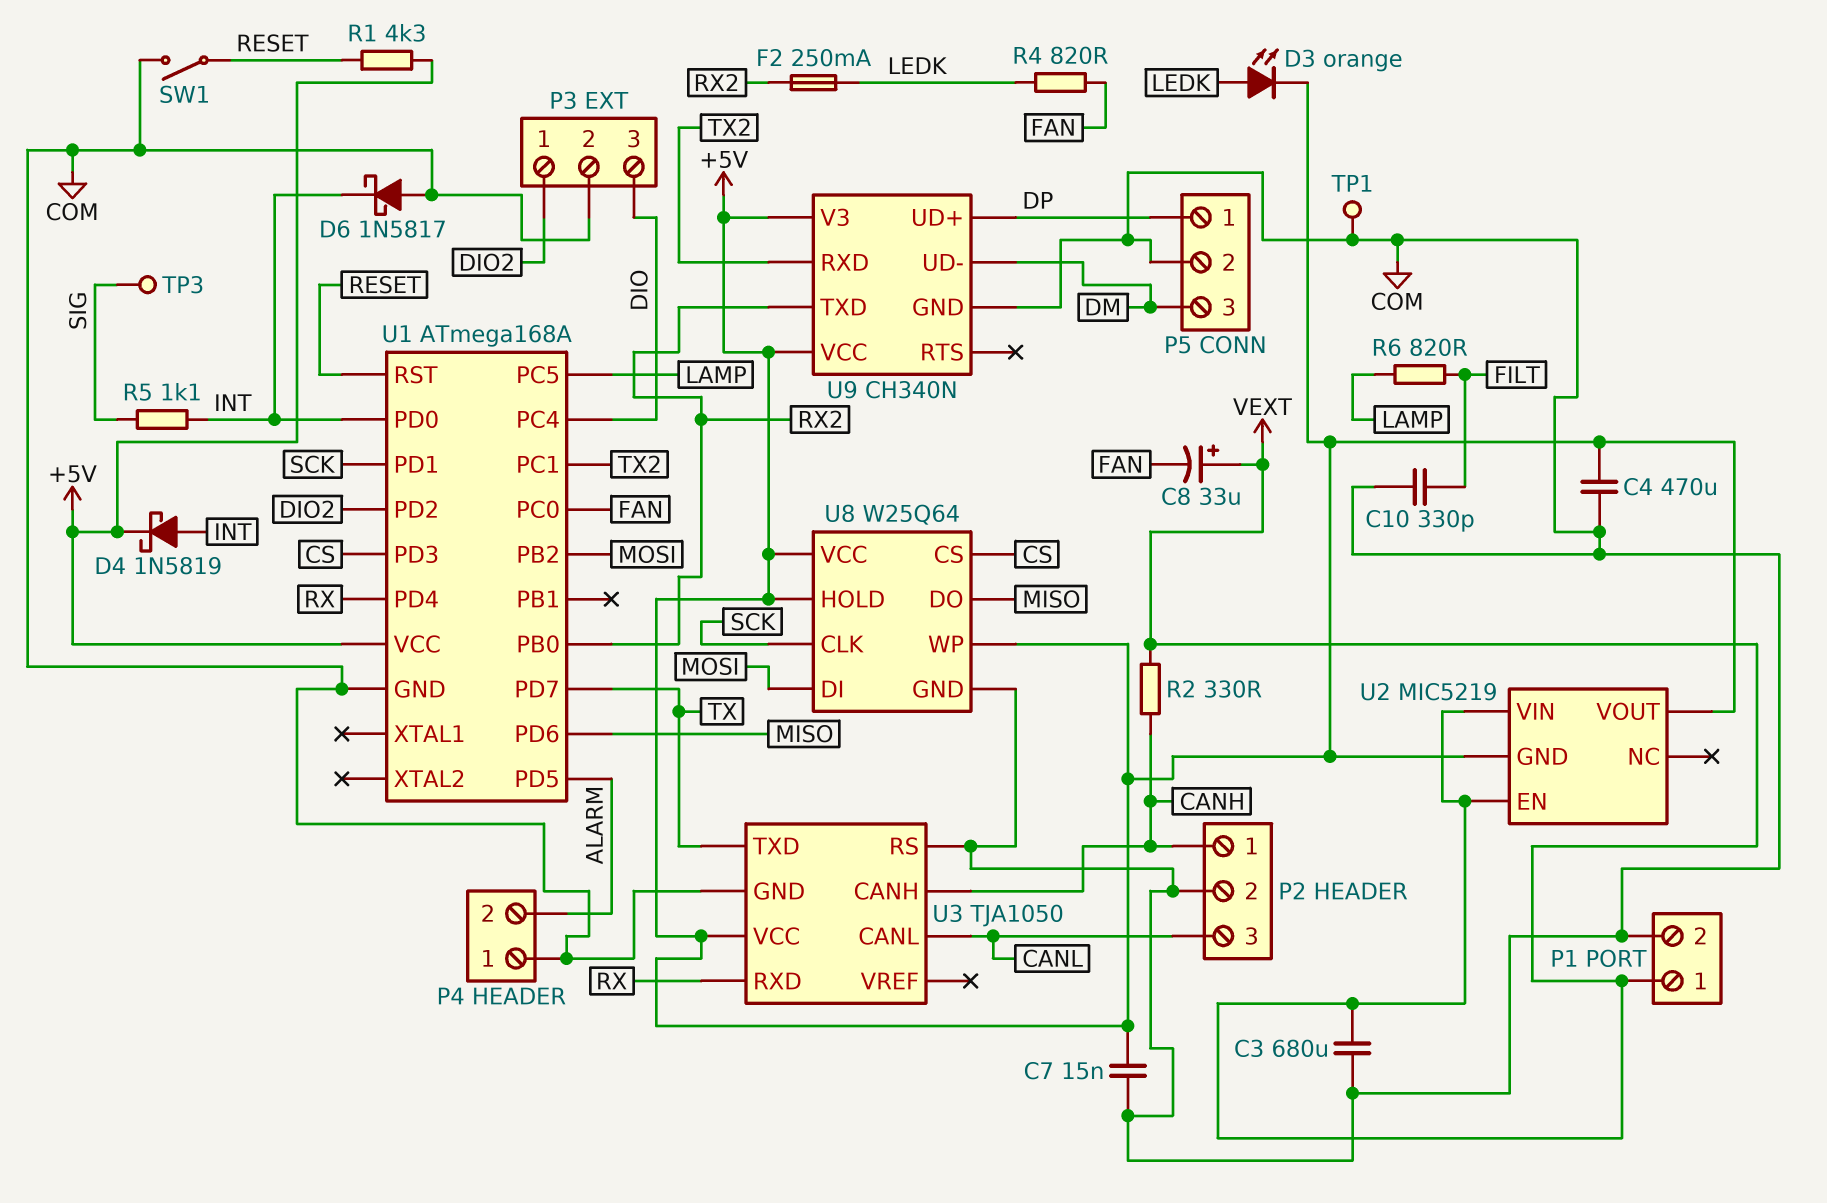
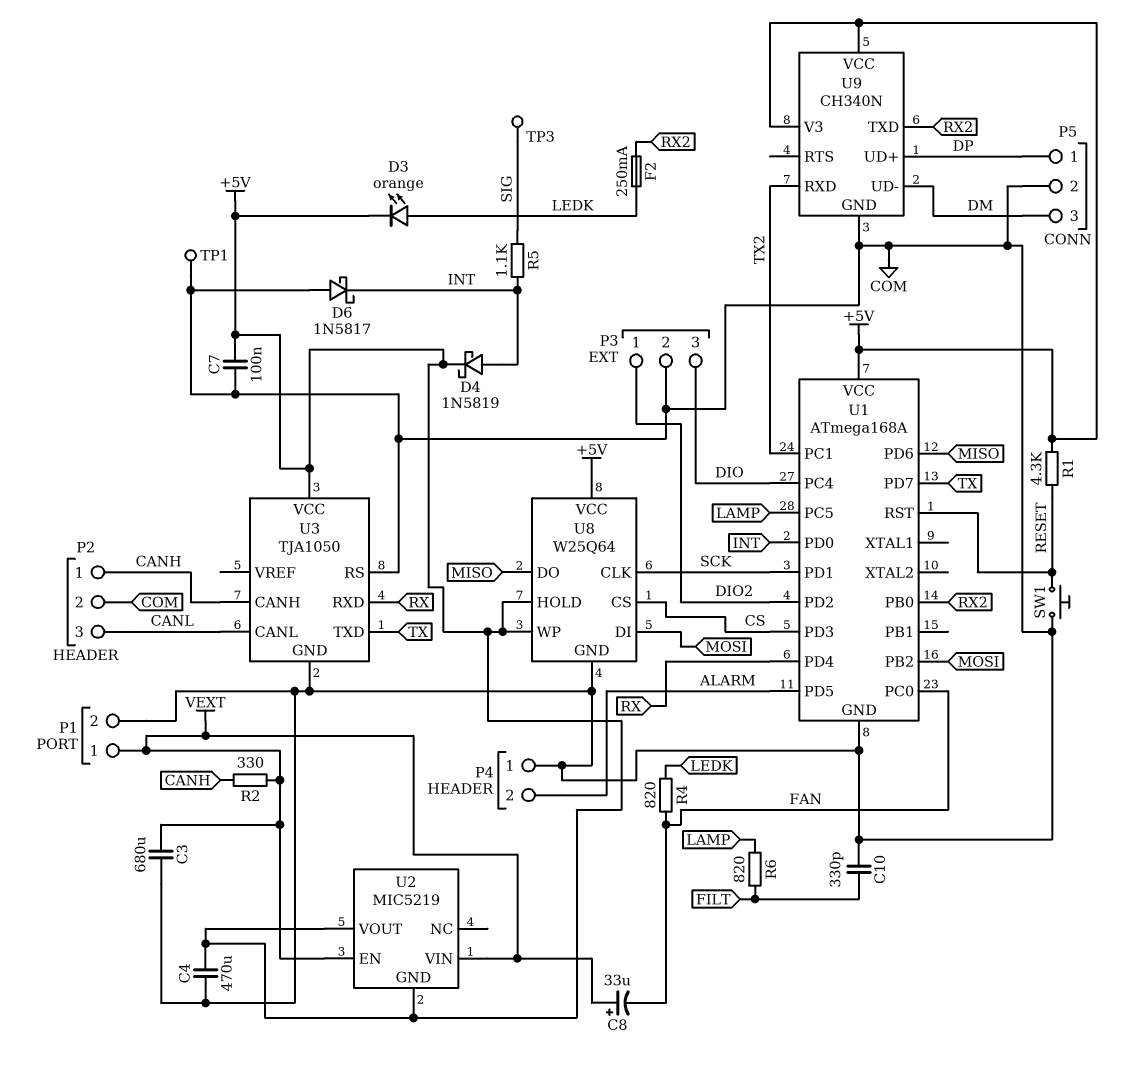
C7: 15nF (+5V, COM) -> 100nF (+5V, COM)
SW1: switch (COM, RESET) -> button (COM, RESET)

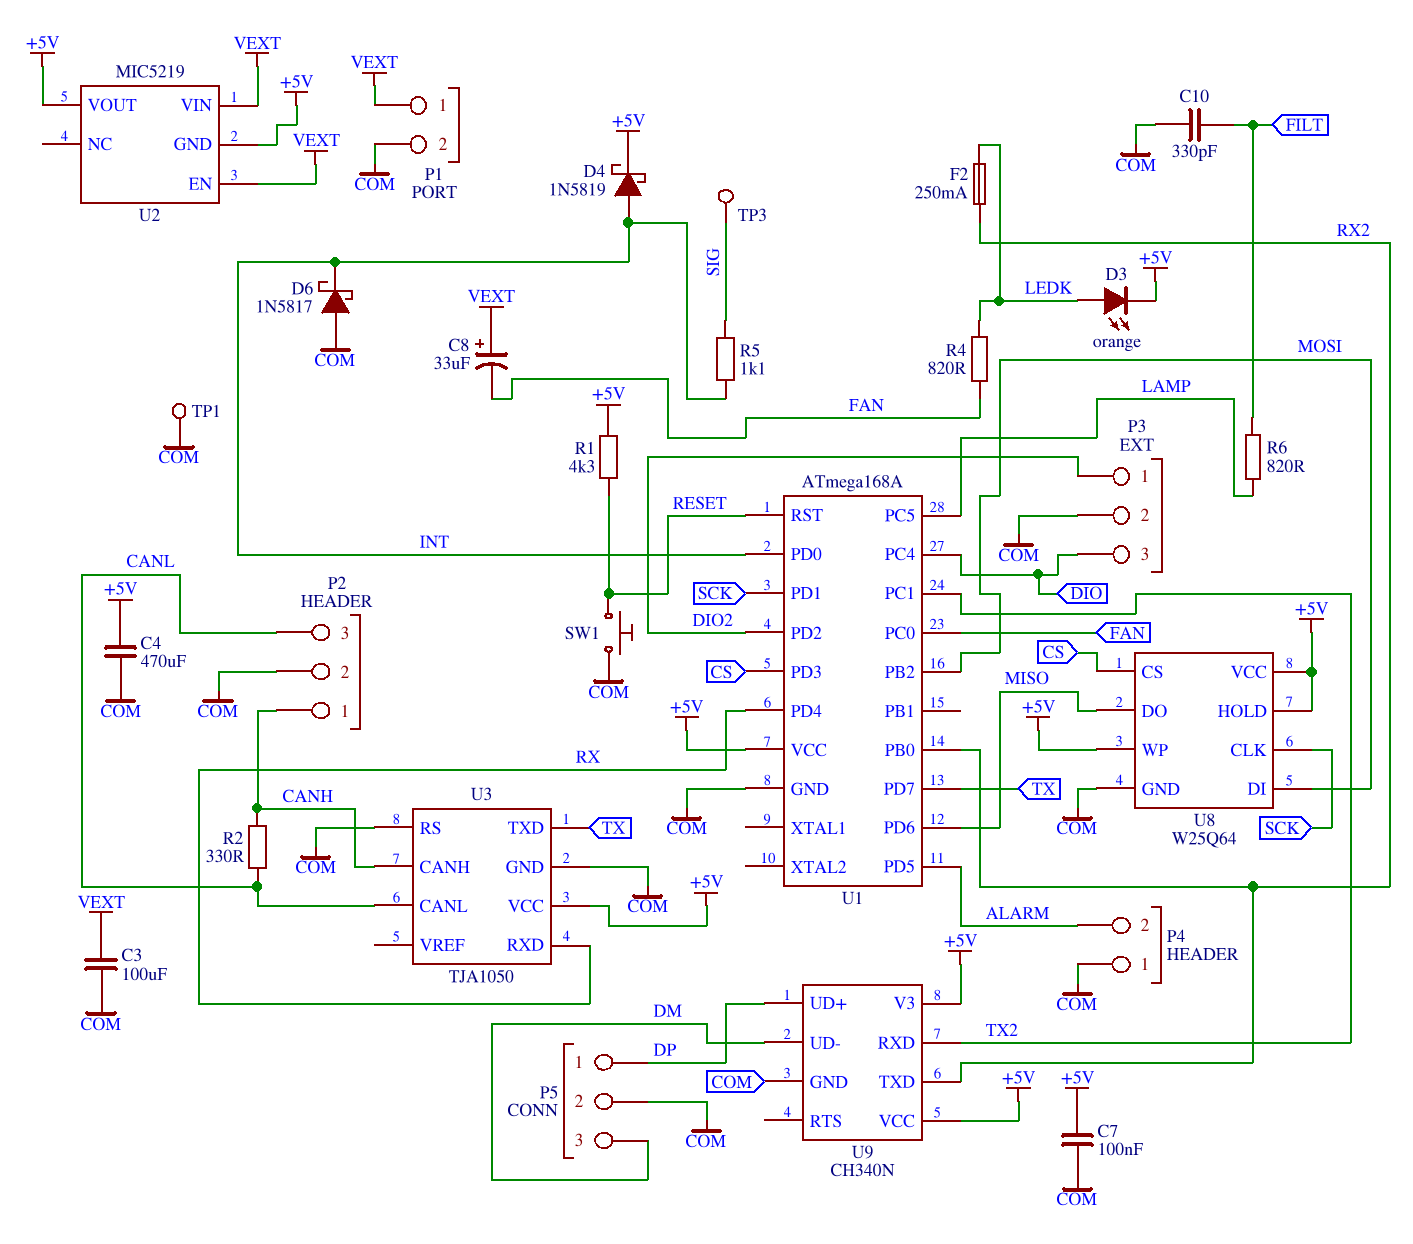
C3: 680uF (COM, VEXT) -> 100uF (COM, VEXT)
R2: 330 (CANH, VEXT) -> 330 (CANH, CANL)

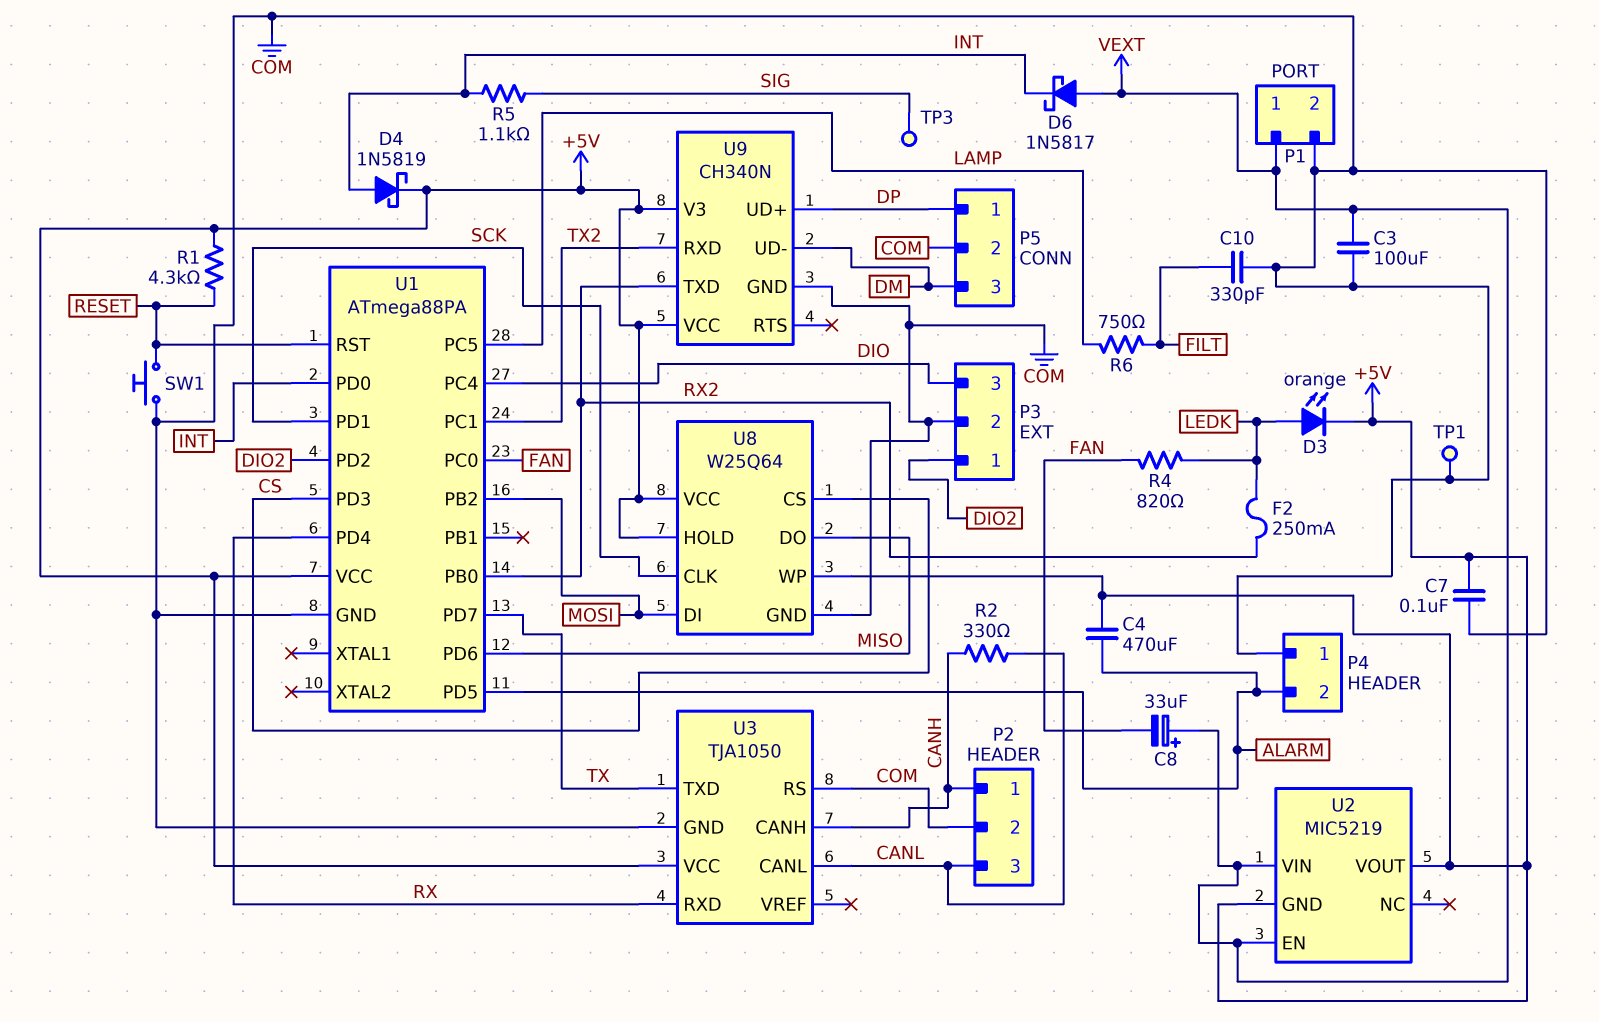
C4: 470uF (+5V, COM) -> 470uF (+5V, ALARM)
D6: schottky 1N5817 (A COM, K INT) -> schottky 1N5817 (A VEXT, K INT)
R6: 820 (FILT, LAMP) -> 750 (FILT, LAMP)
U1: ATmega168A -> ATmega88PA

